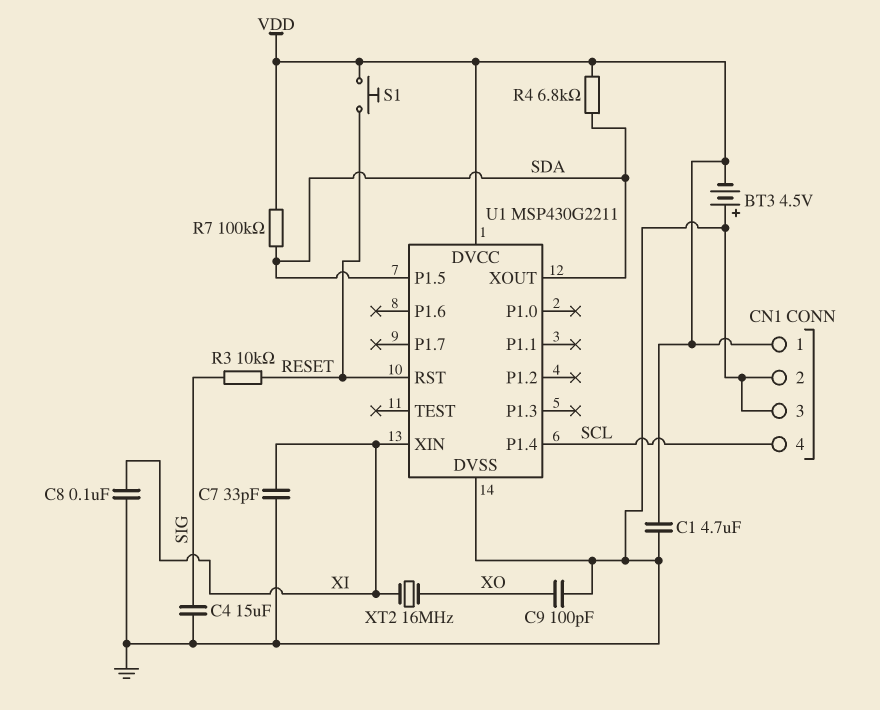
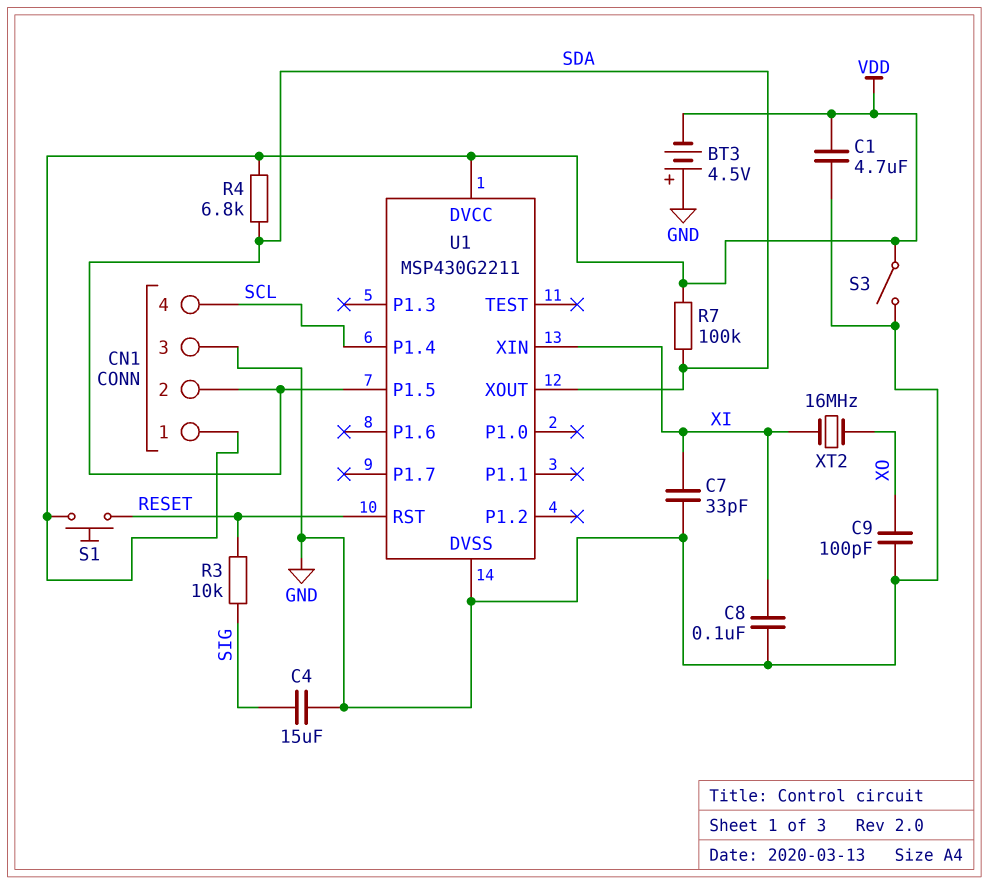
CN1 pin 2: GND -> SDA
S3: none -> switch (GND, VDD)

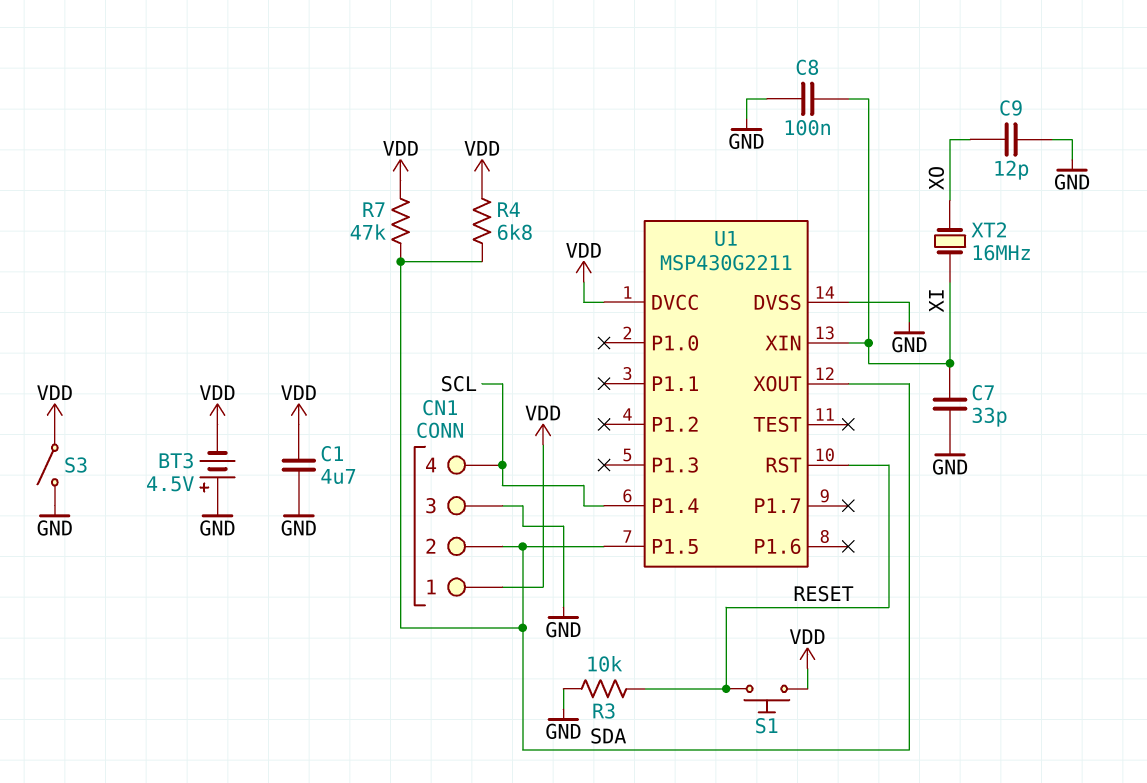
C4: 15uF (GND, SIG) -> none
C9: 100pF (GND, XO) -> 12pF (GND, XO)
R3: 10k (RESET, SIG) -> 10k (GND, RESET)
R7: 100k (SDA, VDD) -> 47k (SDA, VDD)

